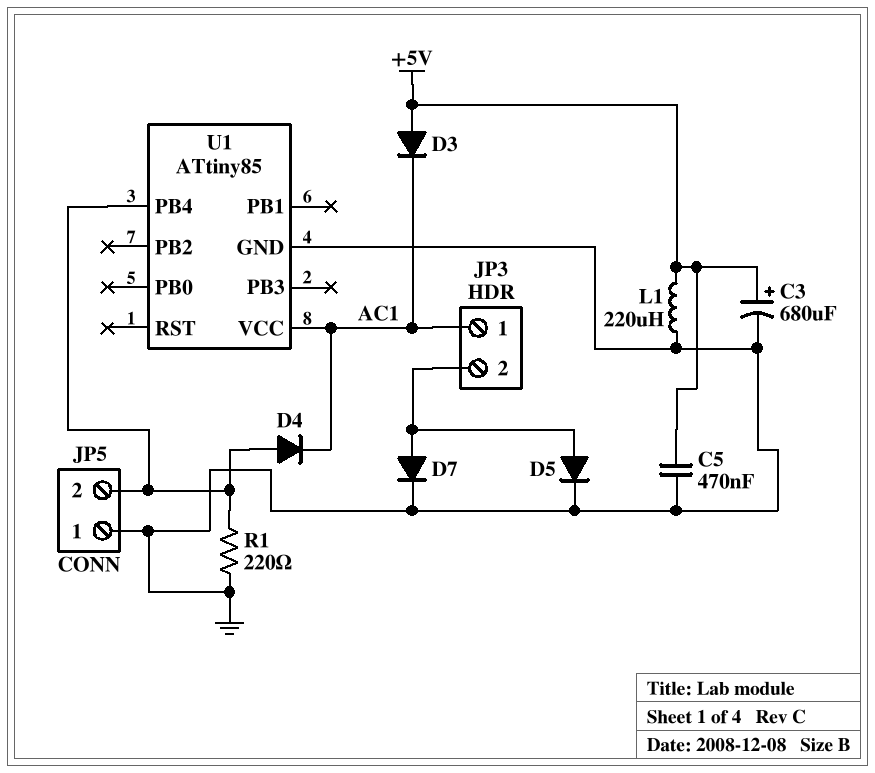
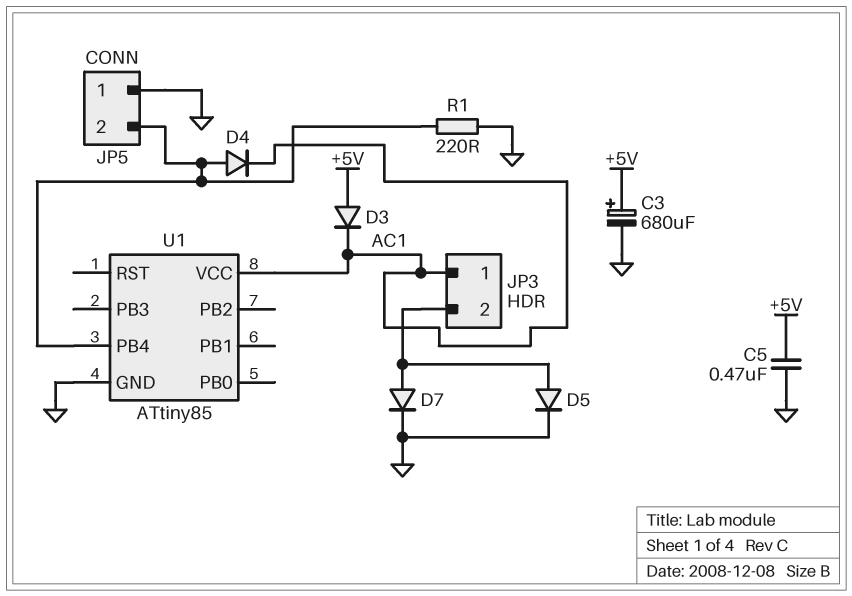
L1: 220uH (+5V, GND) -> none

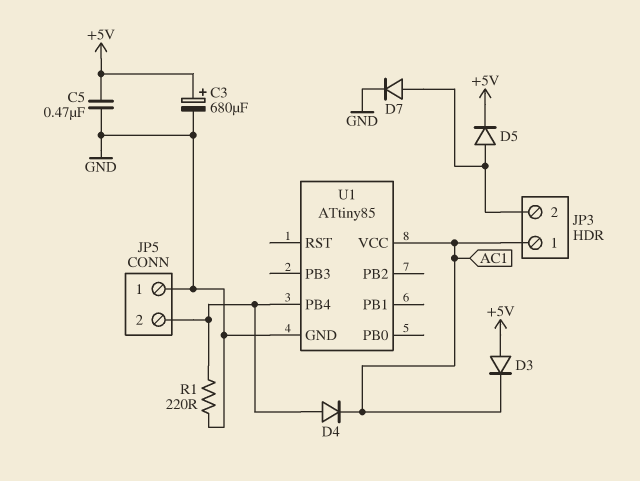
D5: diode (A JP3/2, K GND) -> diode (A JP3/2, K +5V)

